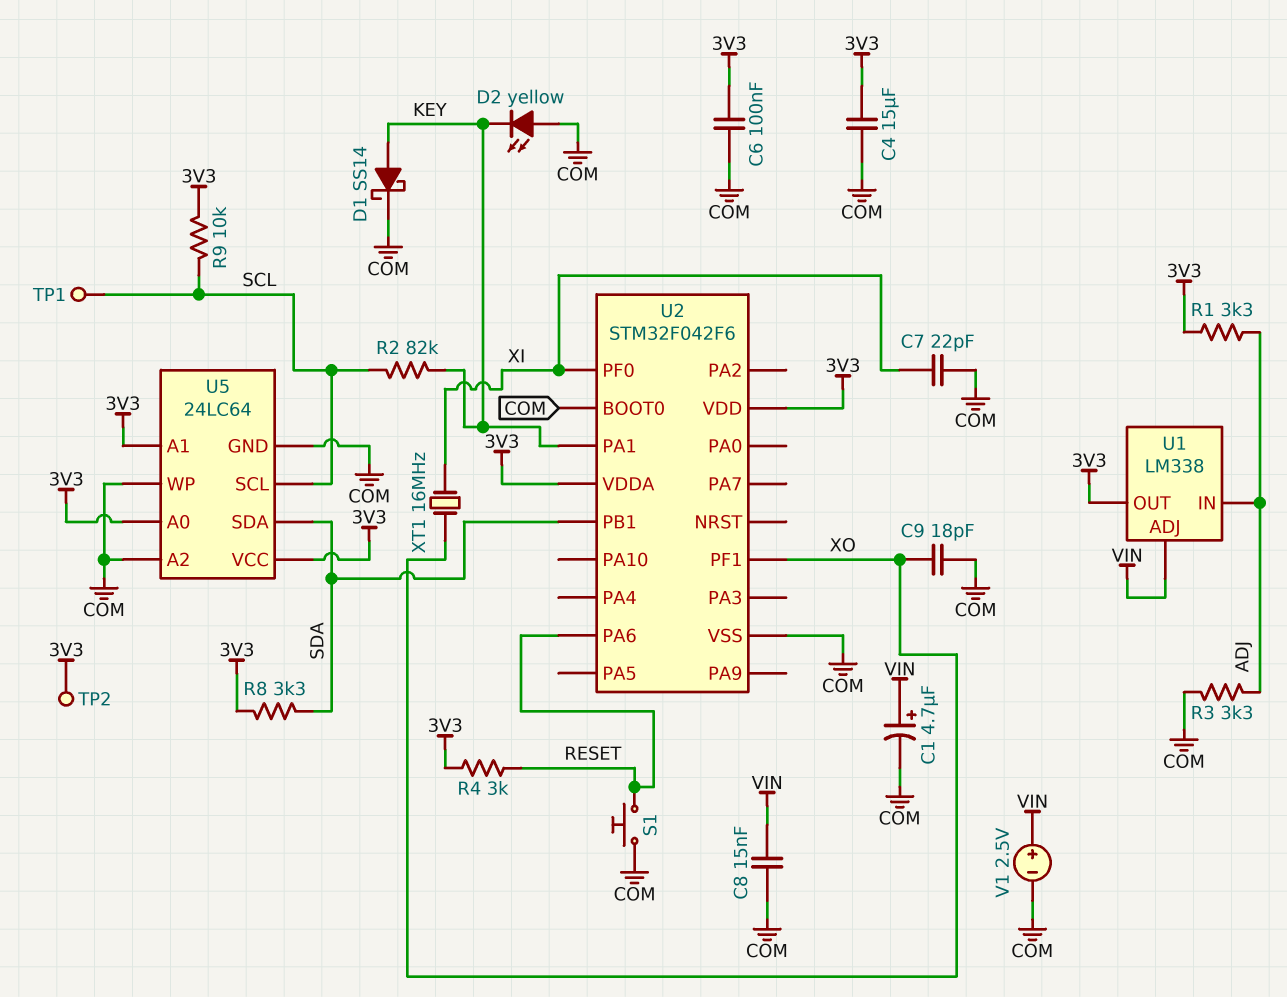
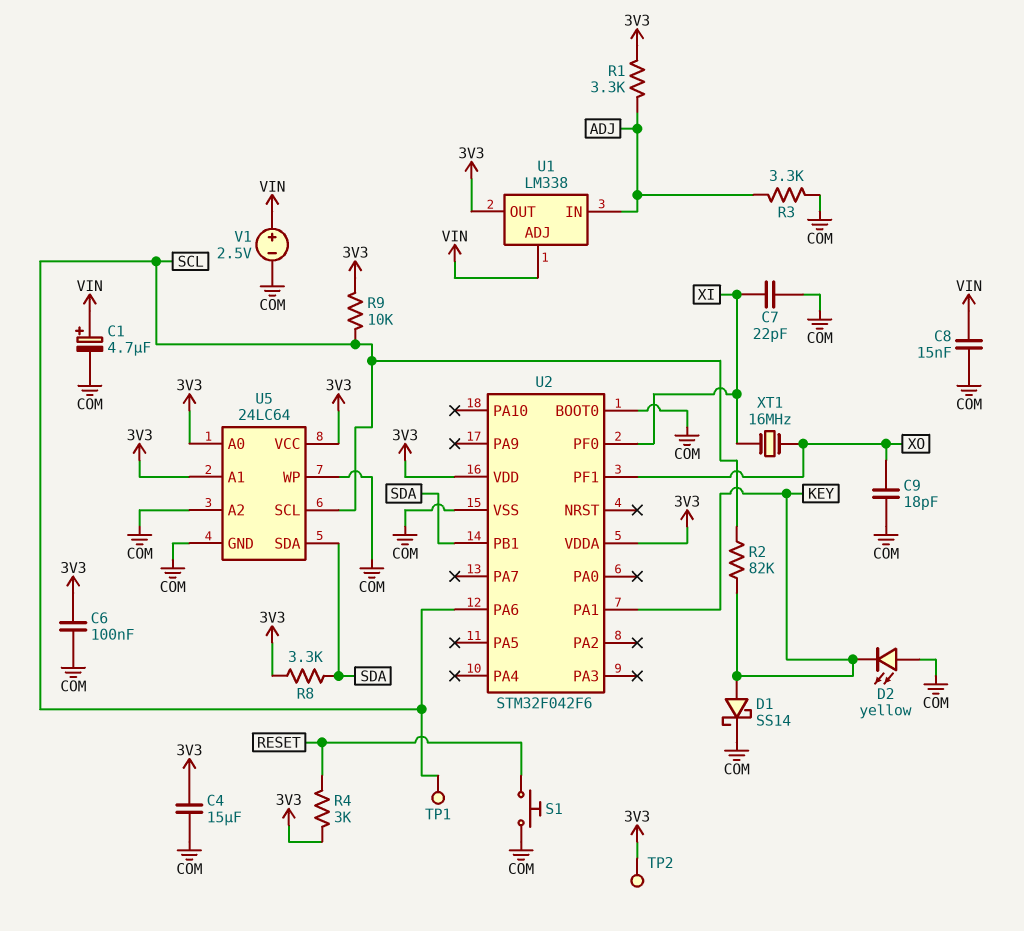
U2 pin PA6: RESET -> SCL

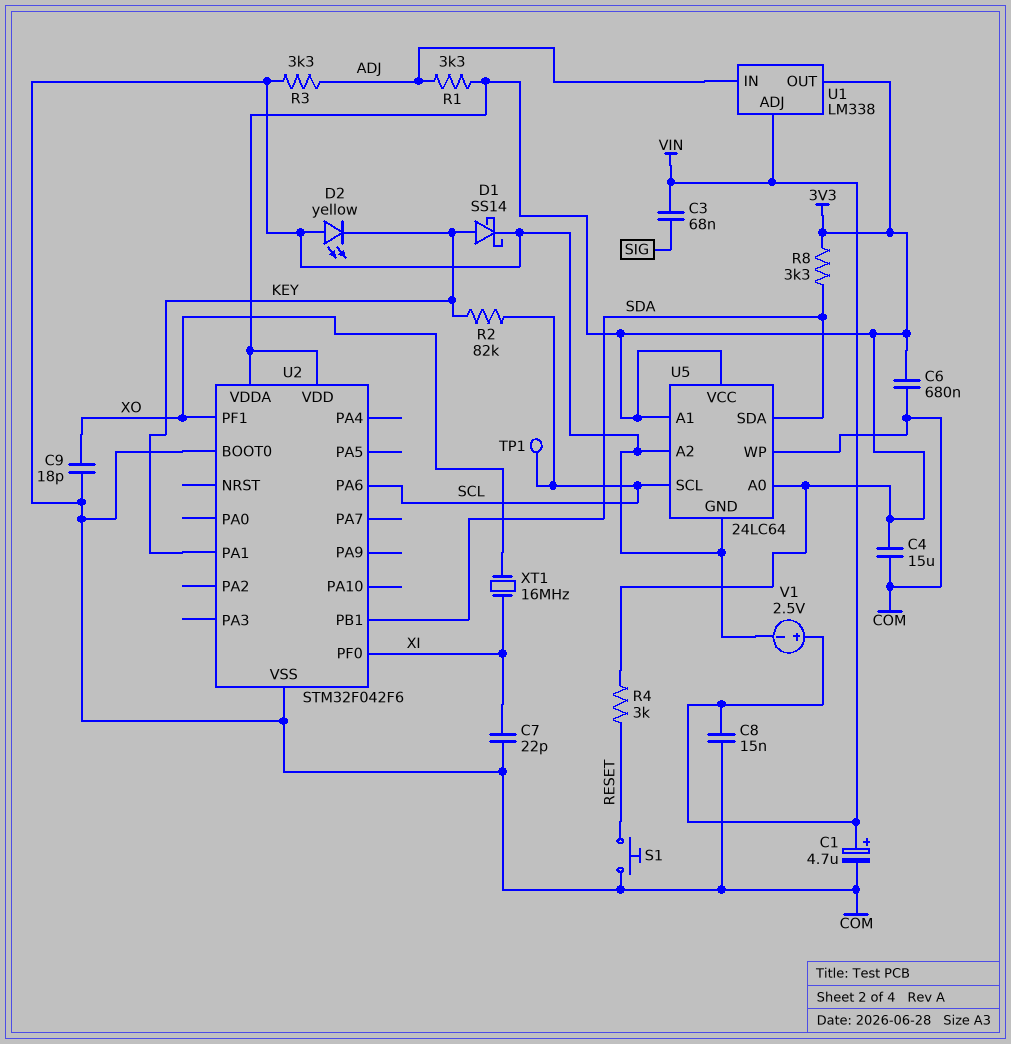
C3: none -> 68nF (SIG, VIN)
C6: 100nF (3V3, COM) -> 680nF (3V3, COM)
R9: 10k (3V3, SCL) -> none
TP2: test point (3V3) -> none

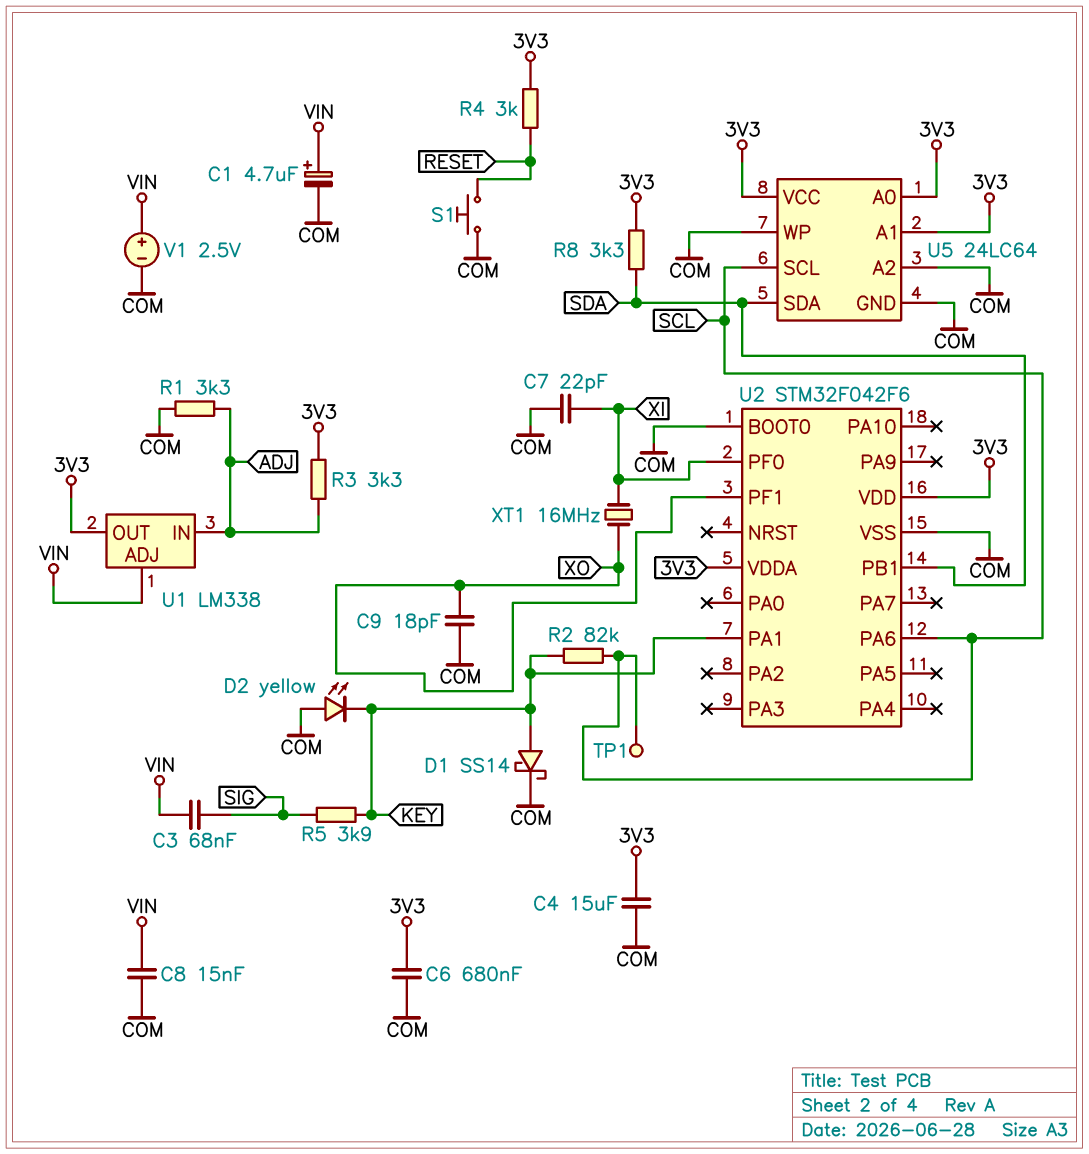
R1: 3.3k (3V3, ADJ) -> 3.3k (ADJ, COM)
R3: 3.3k (ADJ, COM) -> 3.3k (3V3, ADJ)
R5: none -> 3.9k (KEY, SIG)

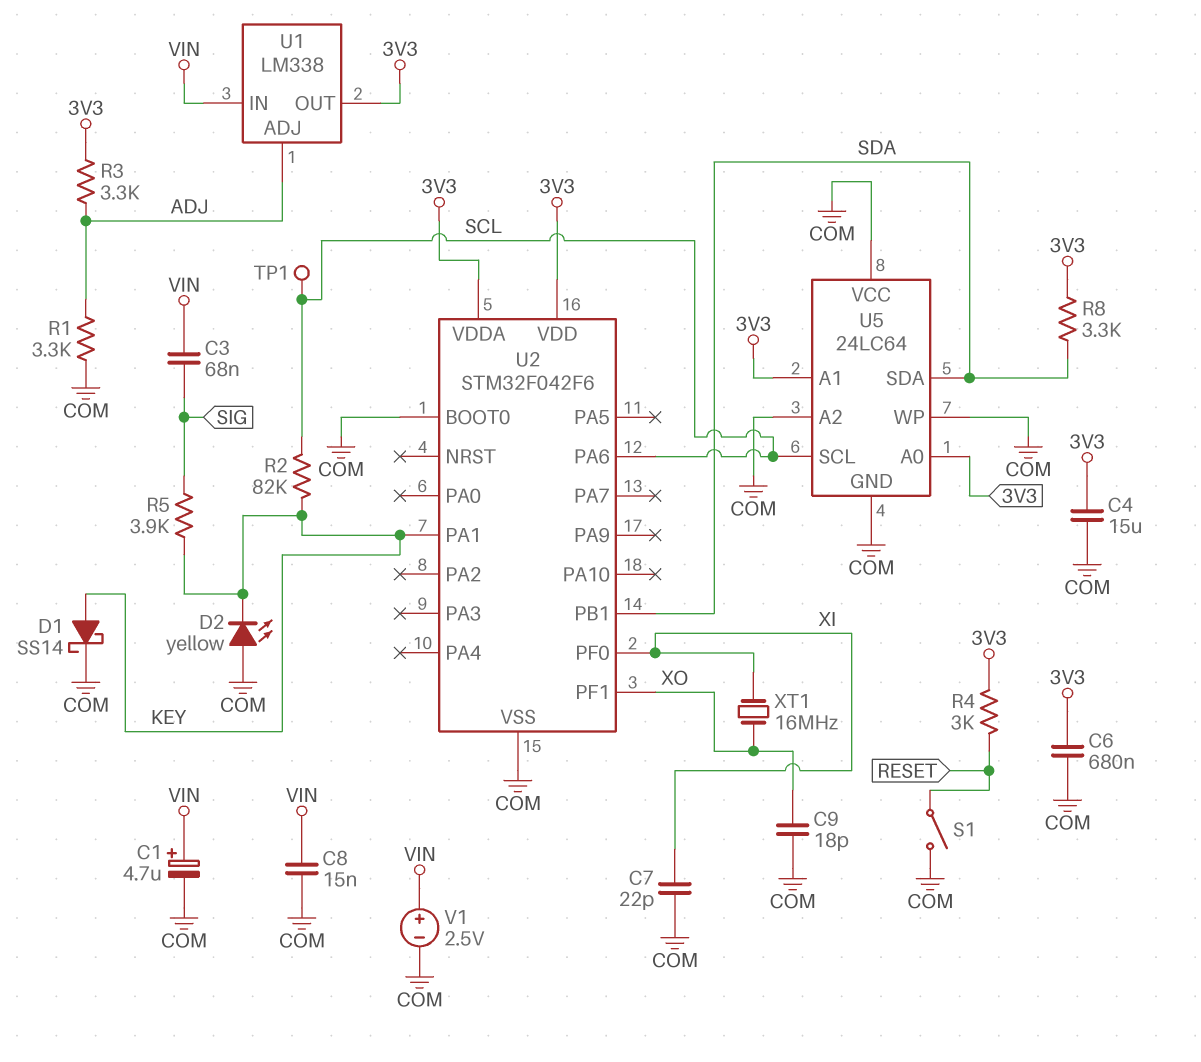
S1: button (COM, RESET) -> switch (COM, RESET)
U1 pin ADJ: VIN -> ADJ
U1 pin IN: ADJ -> VIN
U5 pin VCC: 3V3 -> COM

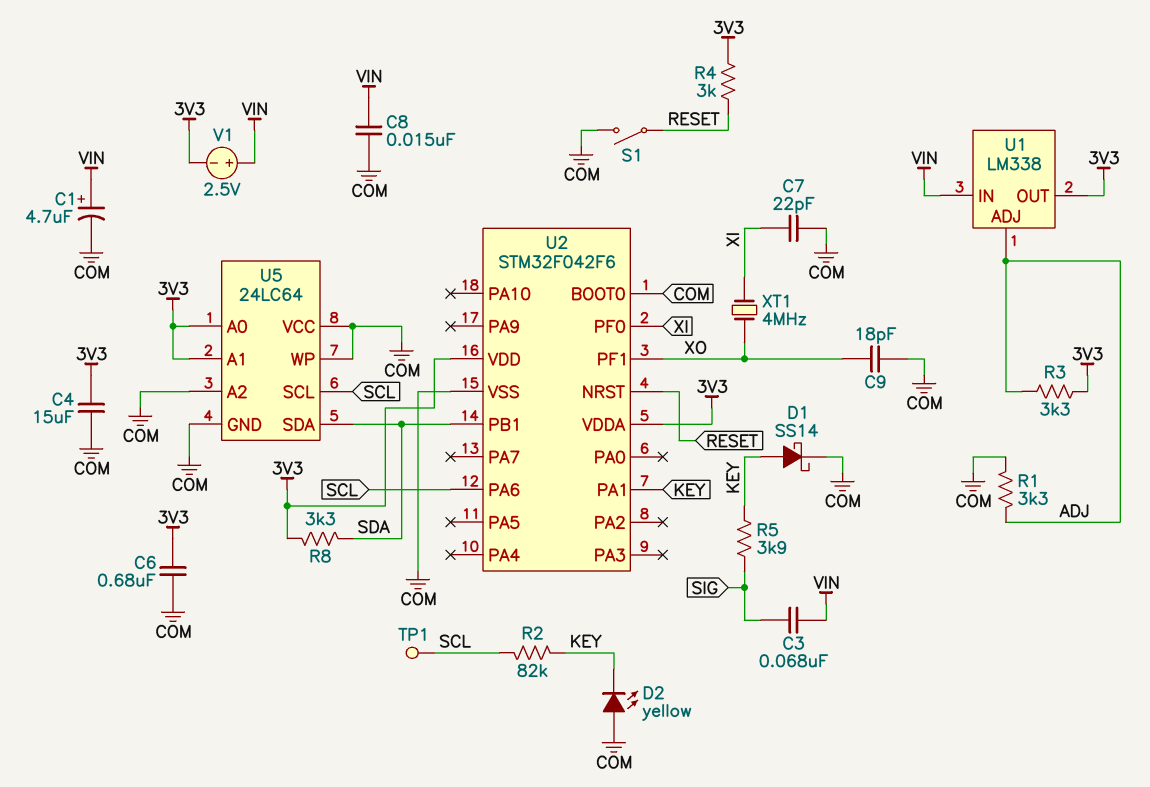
U2 pin NRST: none -> RESET
V1: 2.5V (plus VIN, minus COM) -> 2.5V (plus VIN, minus 3V3)
XT1: 16MHz (XI, XO) -> 4MHz (XI, XO)

